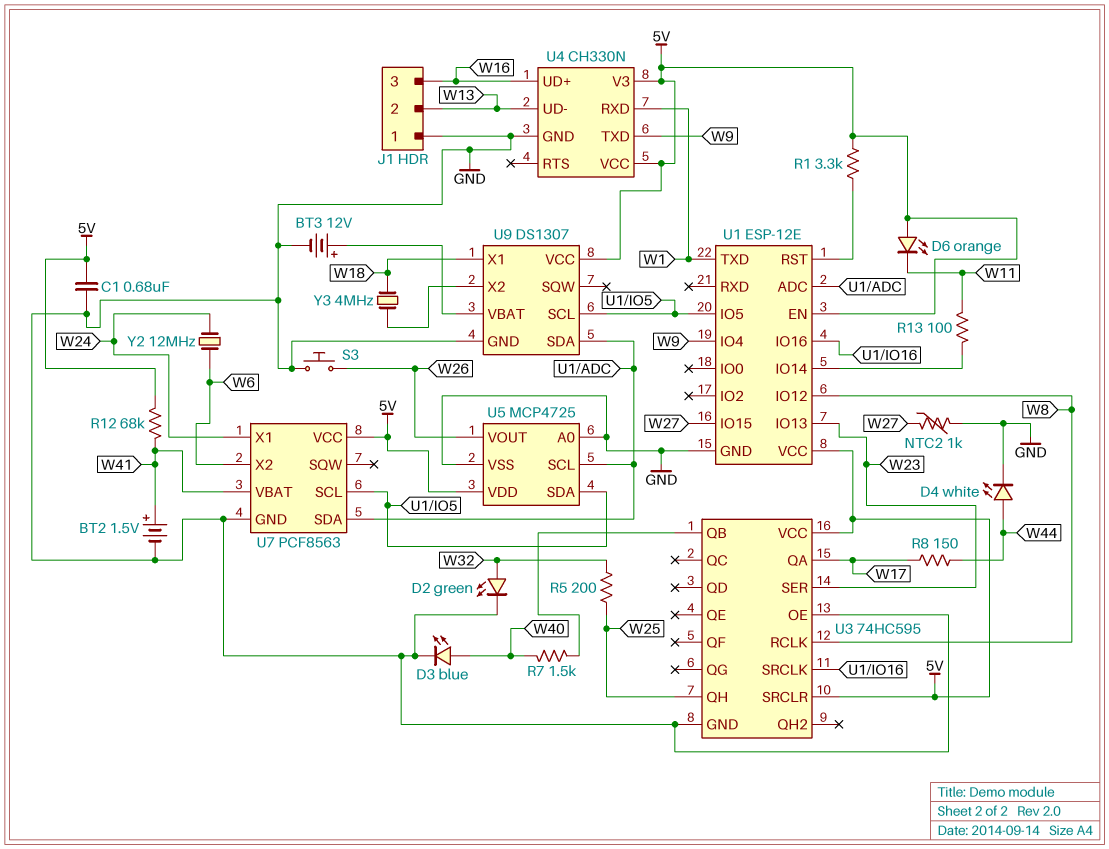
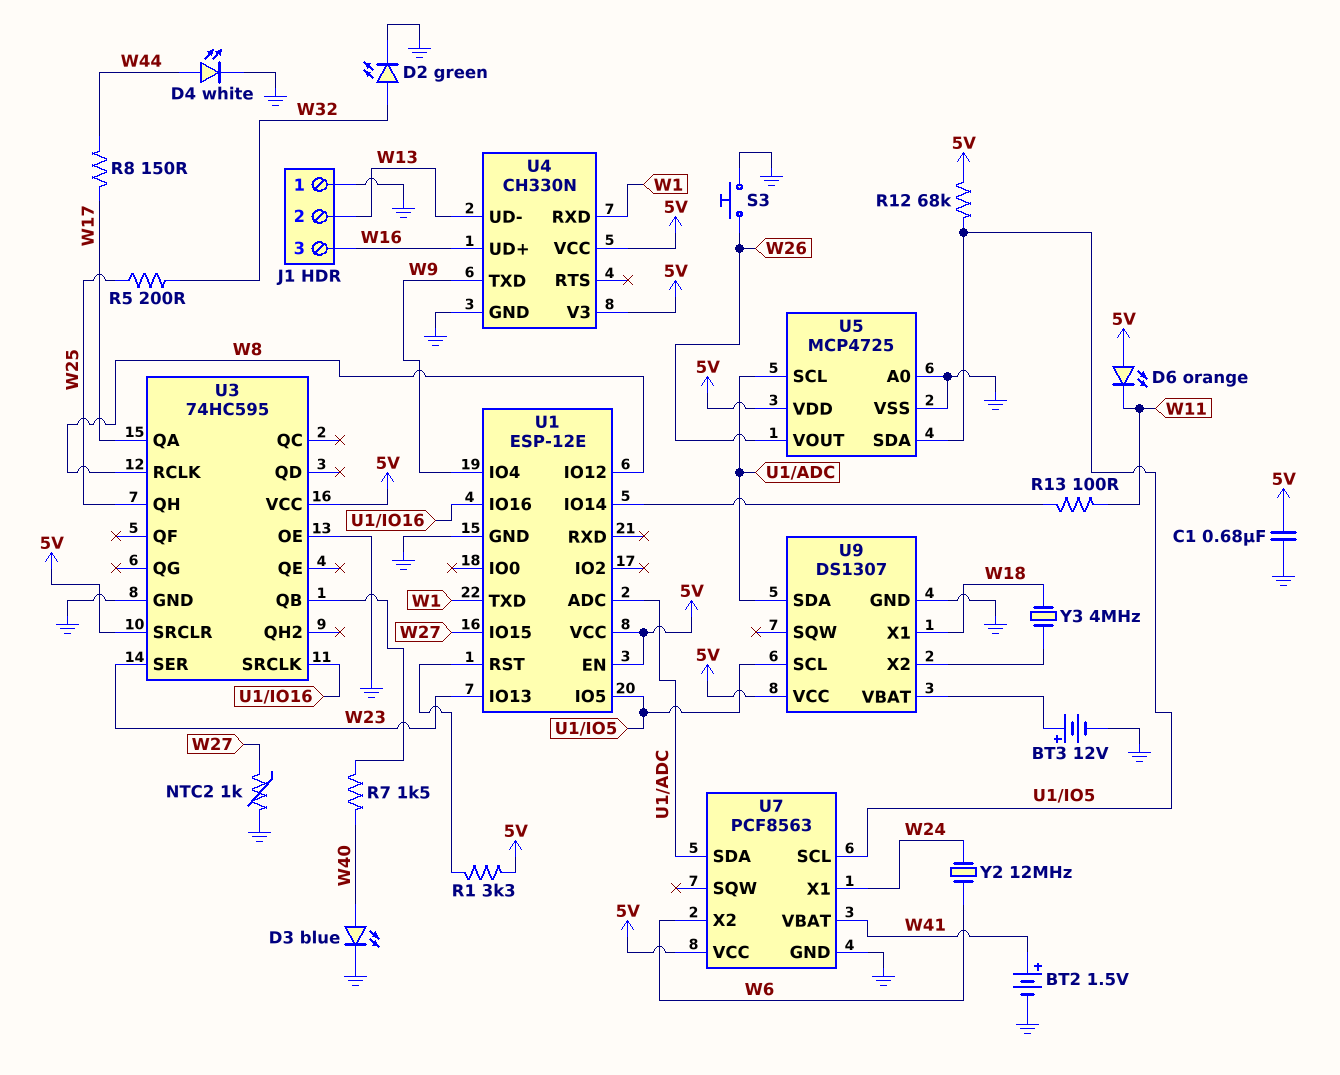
R12: 68k (5V, W41) -> 68k (5V, U1/IO5)

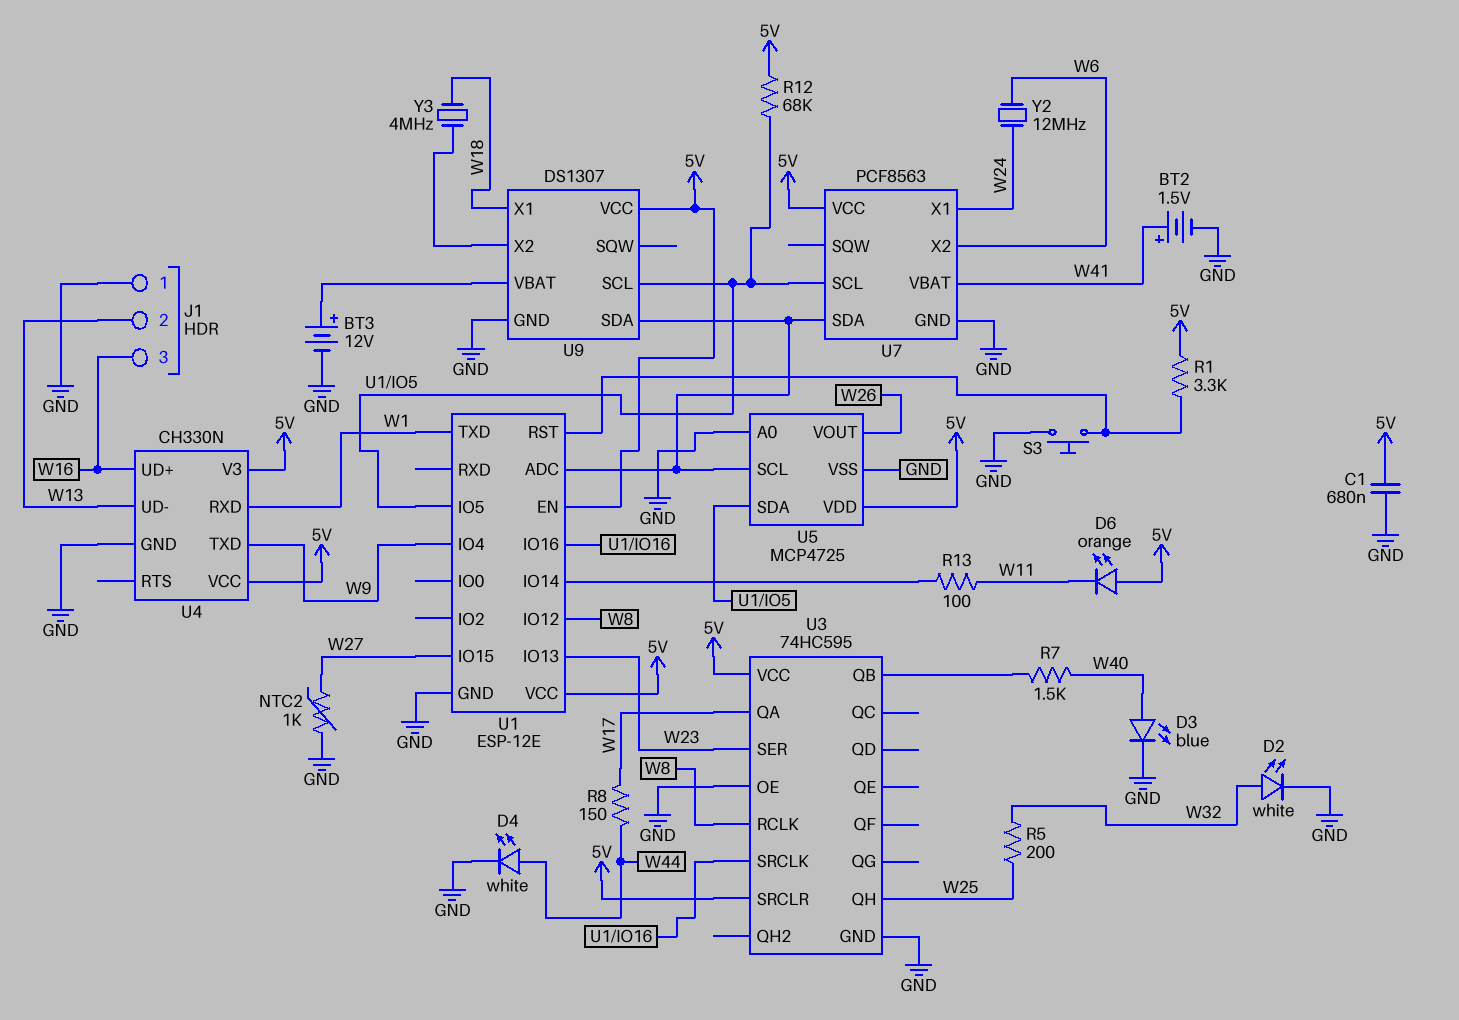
D2: LED green (A W32, K GND) -> LED white (A W32, K GND)
S3: button (GND, W26) -> button (GND, U1/RST)

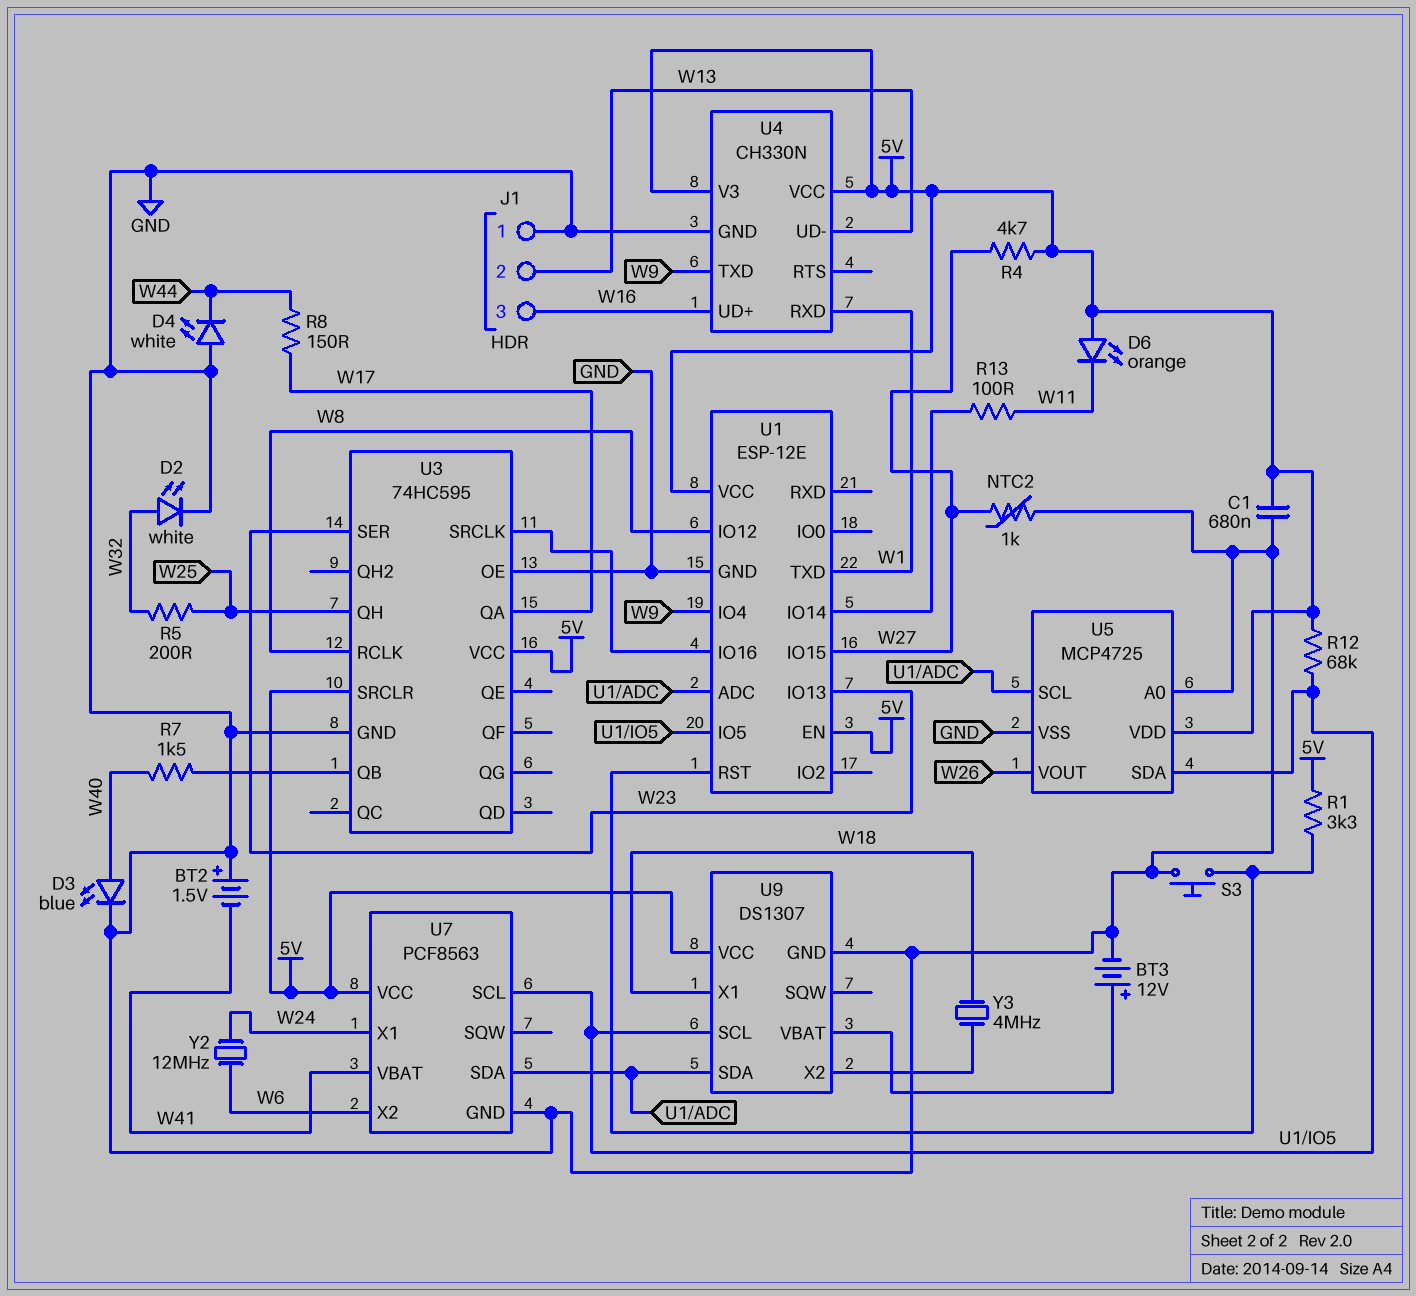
BT2: 1.5V (plus W41, minus GND) -> 1.5V (plus GND, minus W41)
D4: LED white (A W44, K GND) -> LED white (A GND, K W44)
R4: none -> 4.7k (5V, W27)

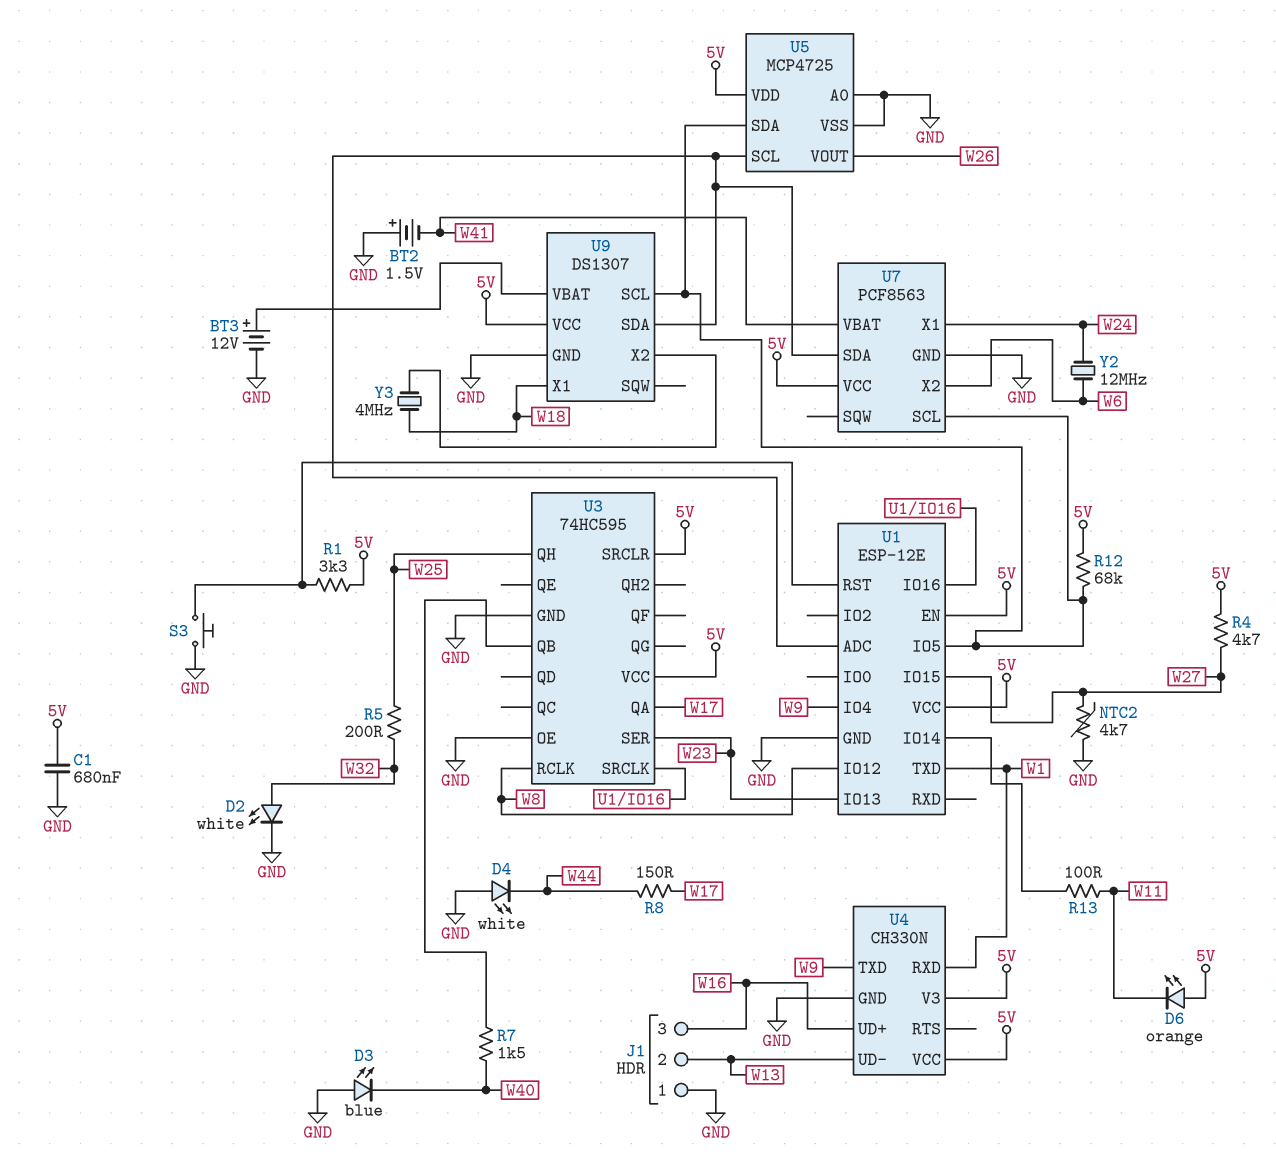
D3: LED blue (A W40, K GND) -> LED blue (A GND, K W40)
NTC2: 1k (GND, W27) -> 4.7k (GND, W27)

